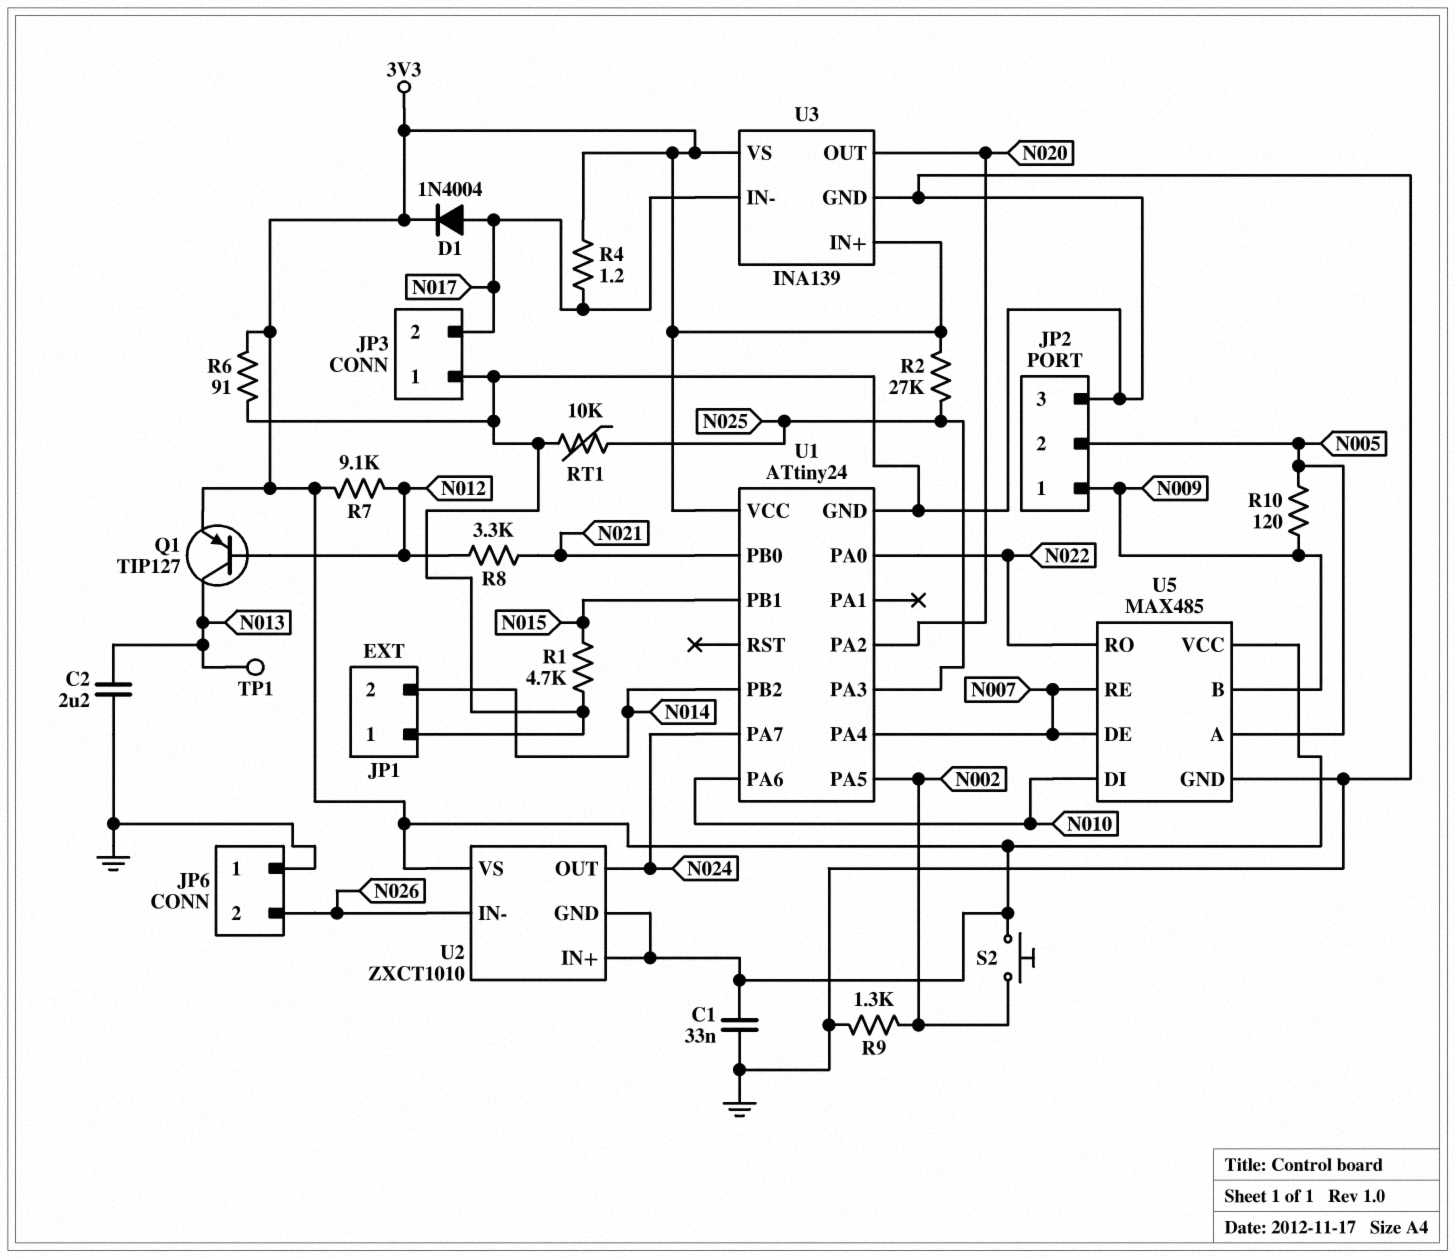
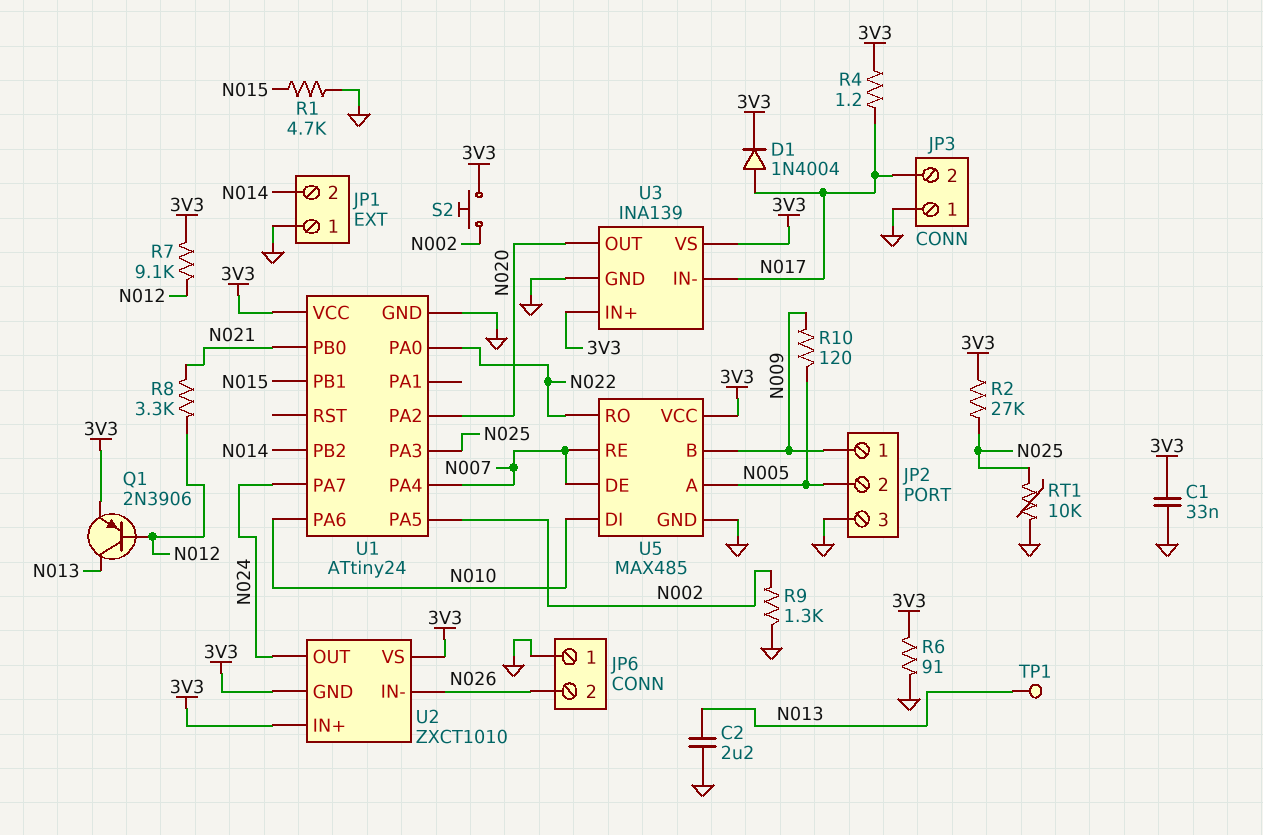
Q1: PNP TIP127 (B N012, C N013, E 3V3) -> PNP 2N3906 (B N012, C N013, E 3V3)

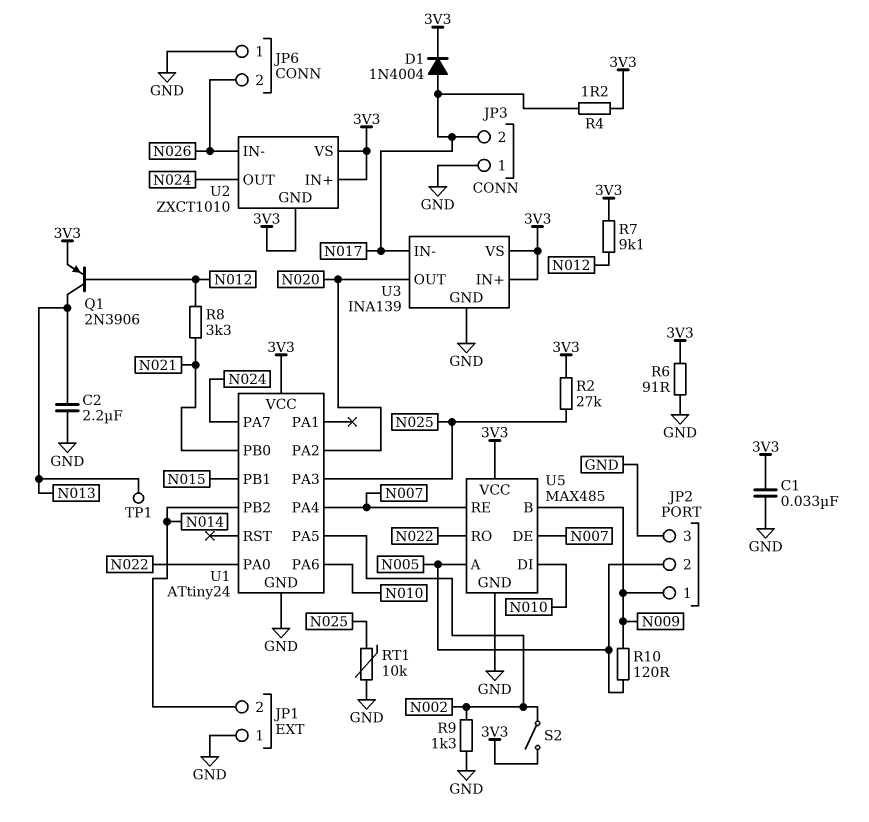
R1: 4.7k (GND, N015) -> none
S2: button (3V3, N002) -> switch (3V3, N002)

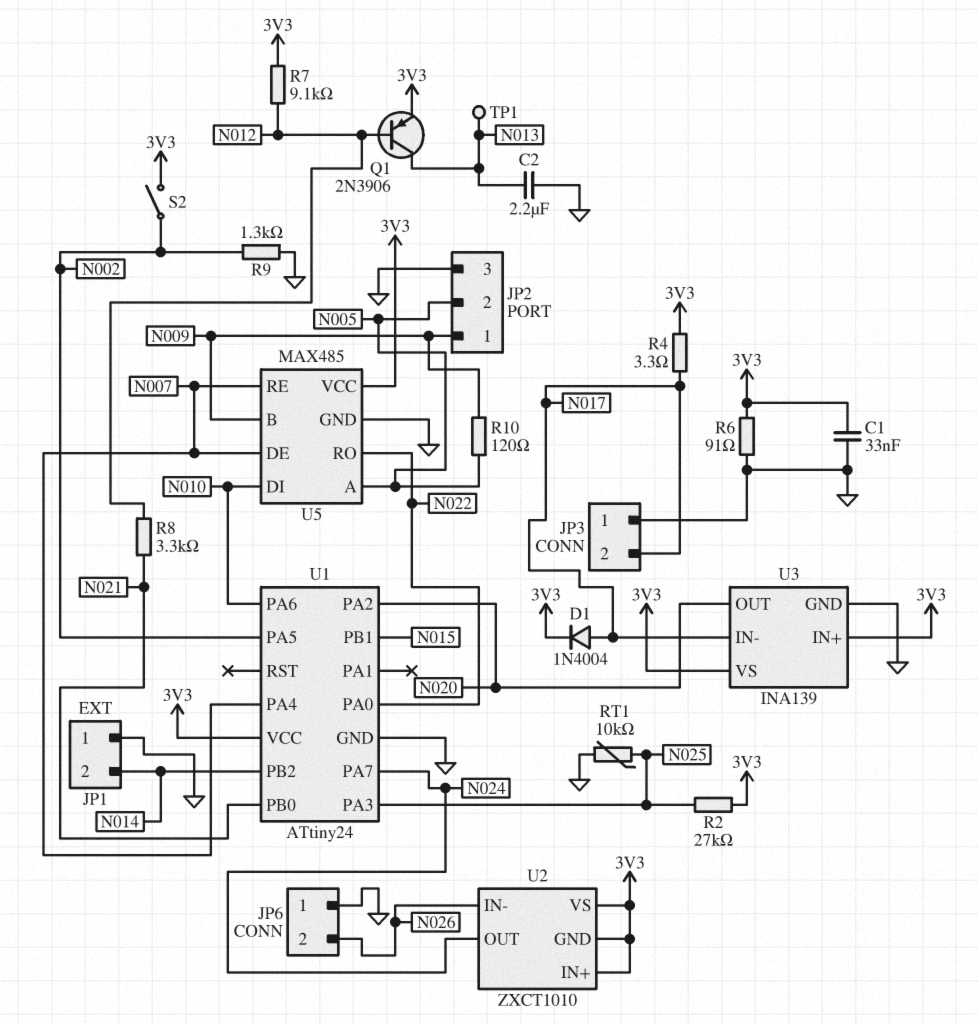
R4: 1.2 (3V3, N017) -> 3.3 (3V3, N017)

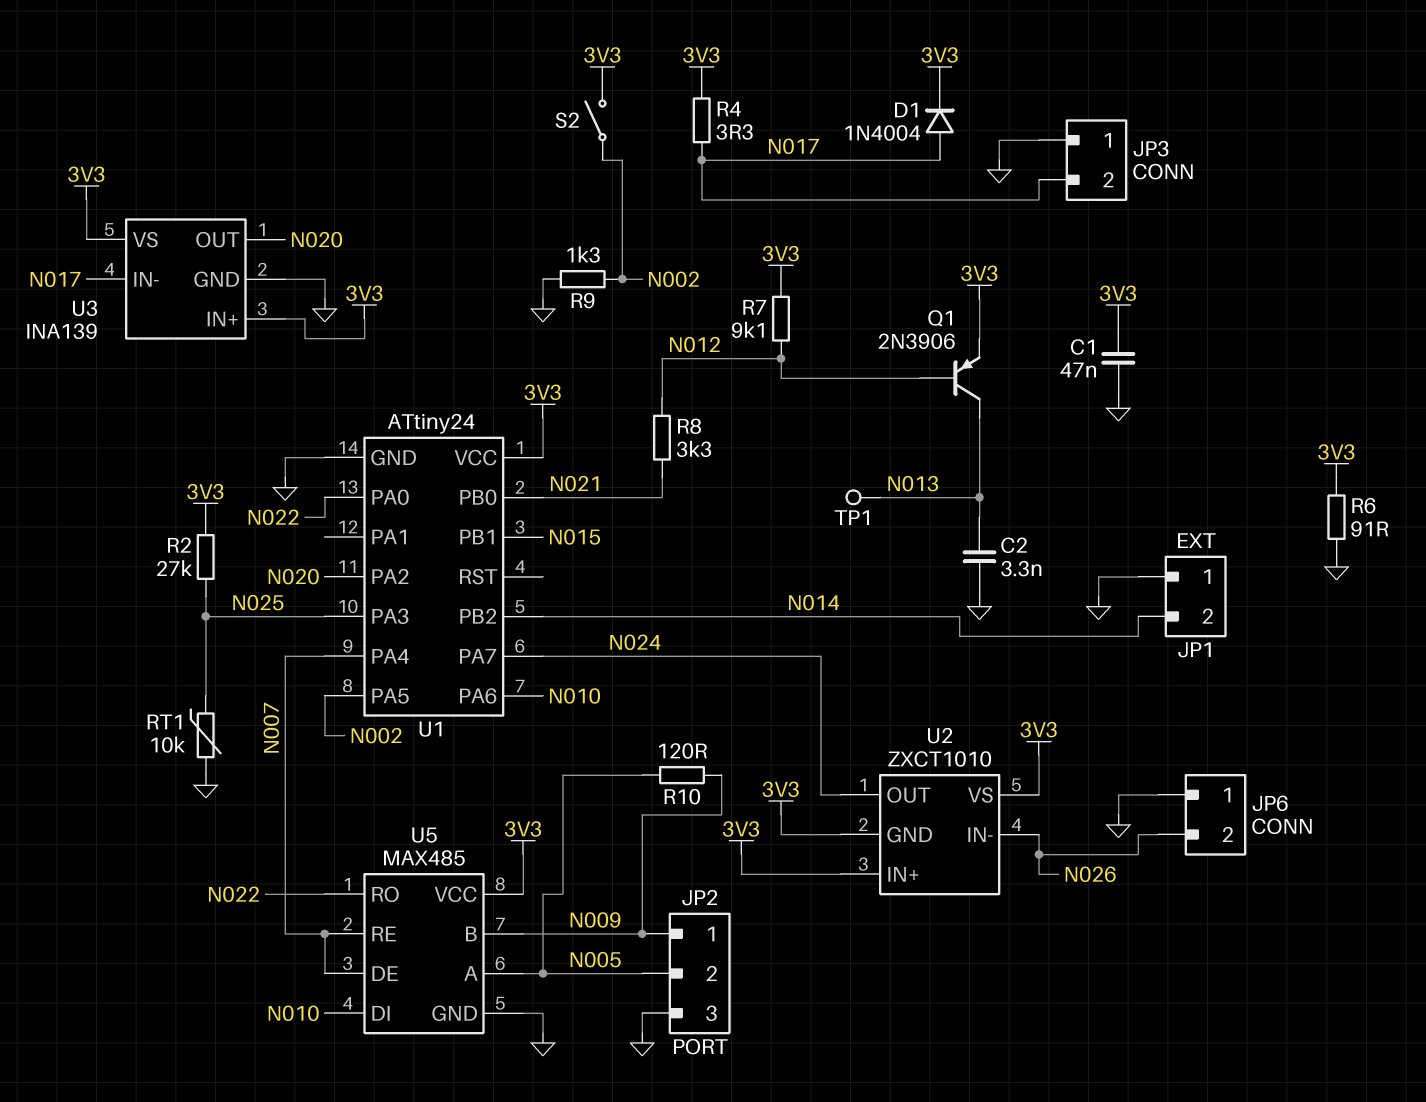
C1: 33nF (3V3, GND) -> 47nF (3V3, GND)
C2: 2.2uF (GND, N013) -> 3.3nF (GND, N013)

